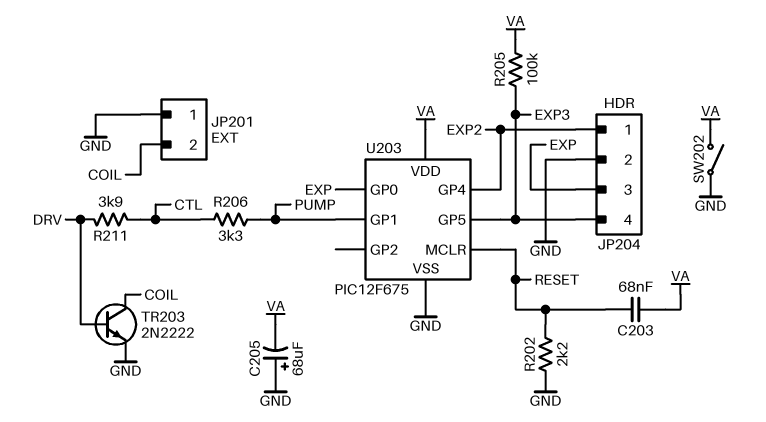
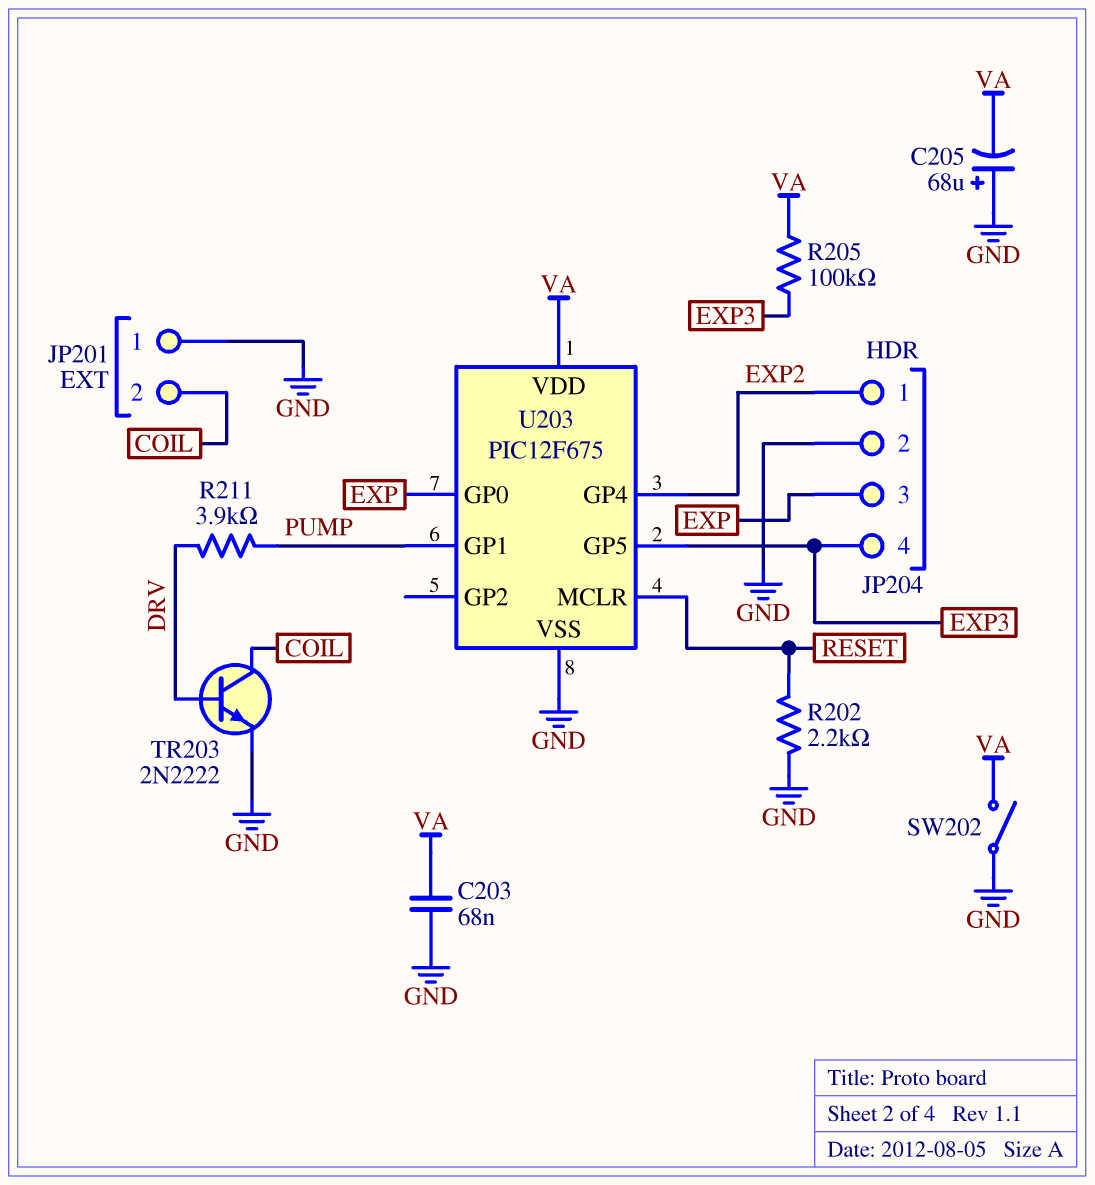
C203: 68nF (RESET, VA) -> 68nF (GND, VA)
R206: 3.3k (CTL, PUMP) -> none
R211: 3.9k (CTL, DRV) -> 3.9k (DRV, PUMP)

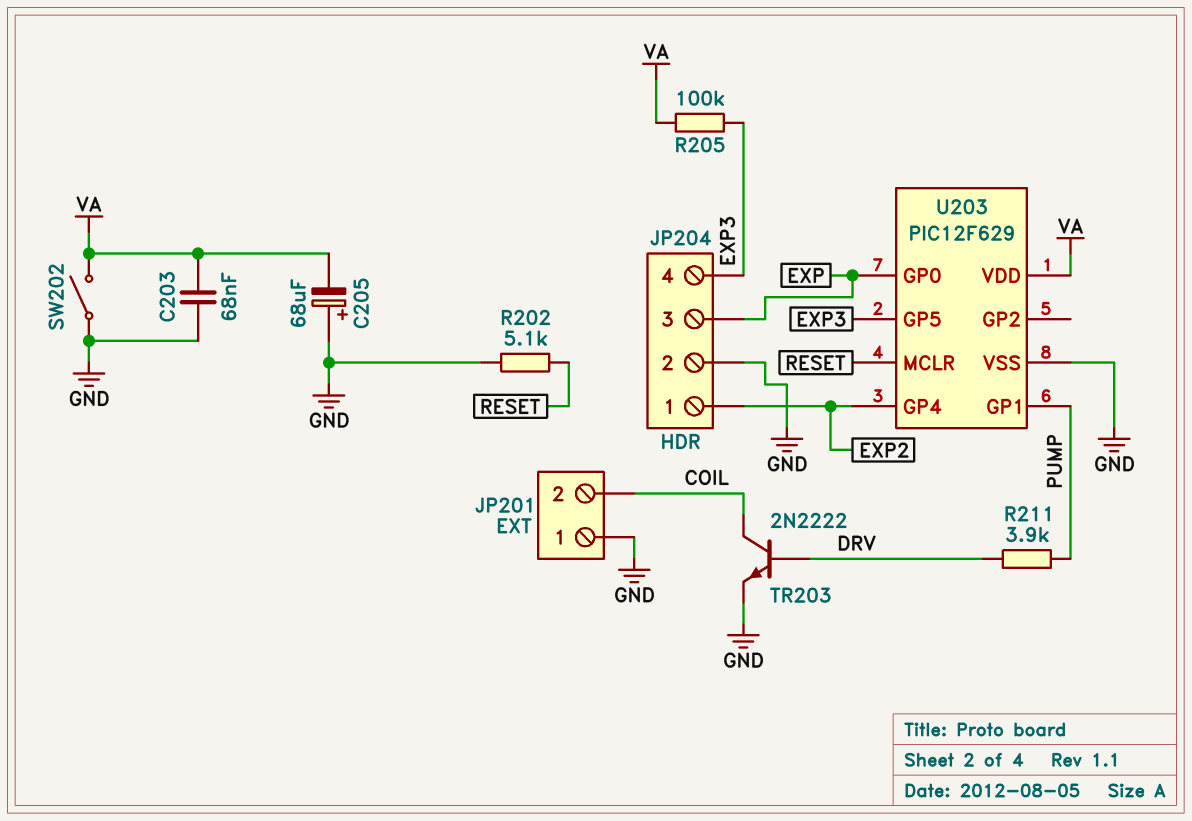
R202: 2.2k (GND, RESET) -> 5.1k (GND, RESET)
U203: PIC12F675 -> PIC12F629

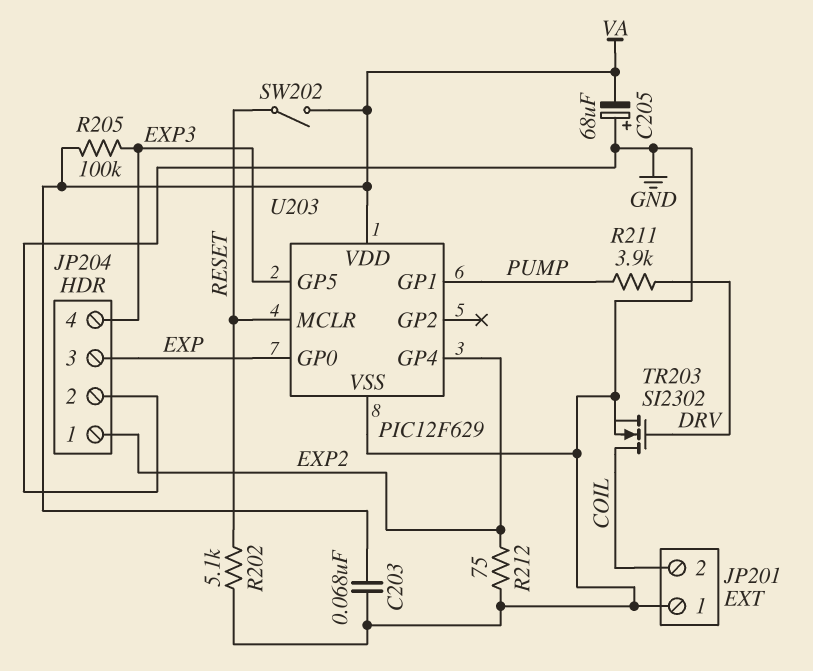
R212: none -> 75 (EXP2, GND)
SW202: switch (GND, VA) -> switch (RESET, VA)
TR203: NPN 2N2222 (B DRV, C COIL, E GND) -> NMOS SI2302 (G DRV, D COIL, S GND)

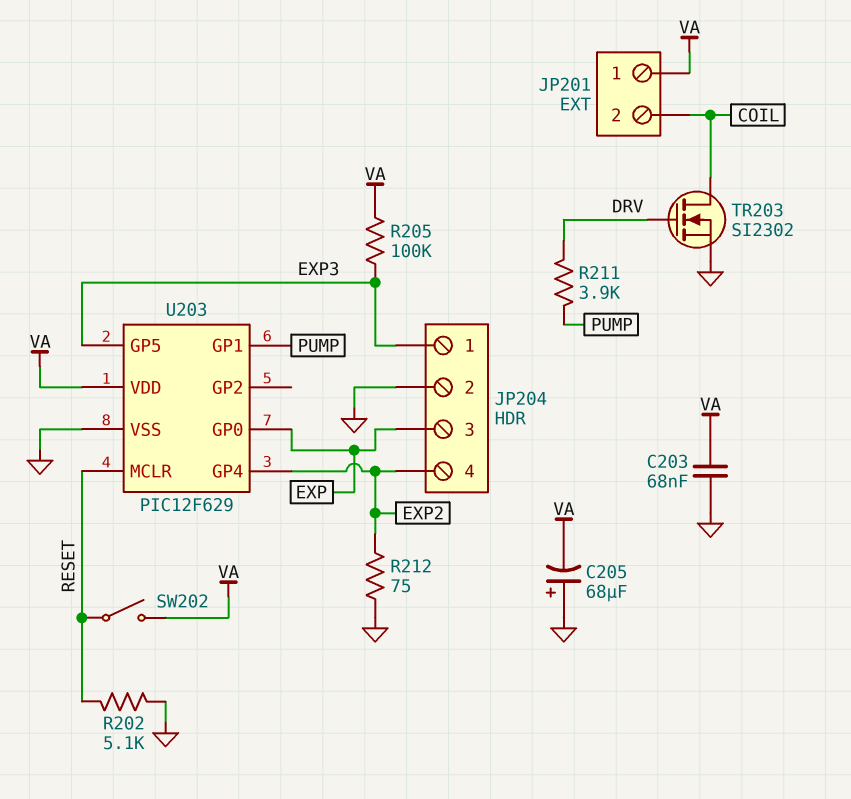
JP201 pin 1: GND -> VA
JP204 pin 1: EXP2 -> EXP3
JP204 pin 4: EXP3 -> EXP2

